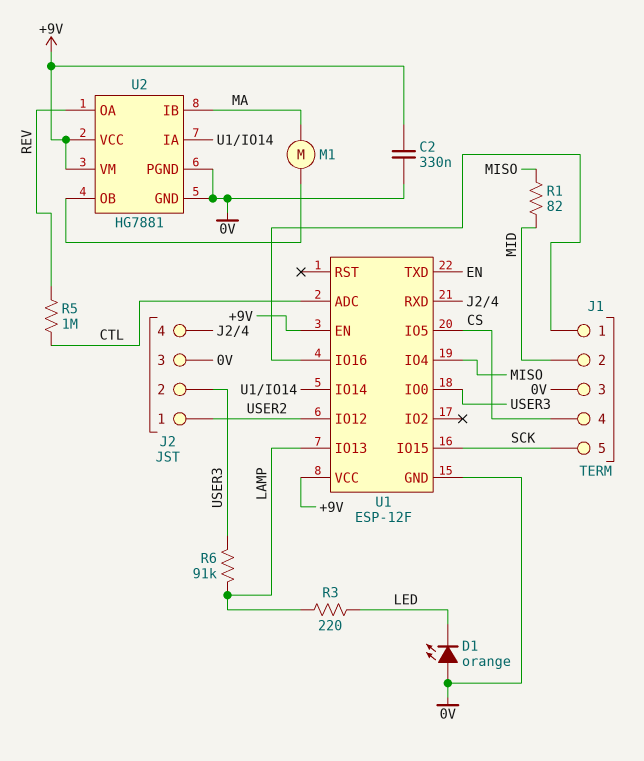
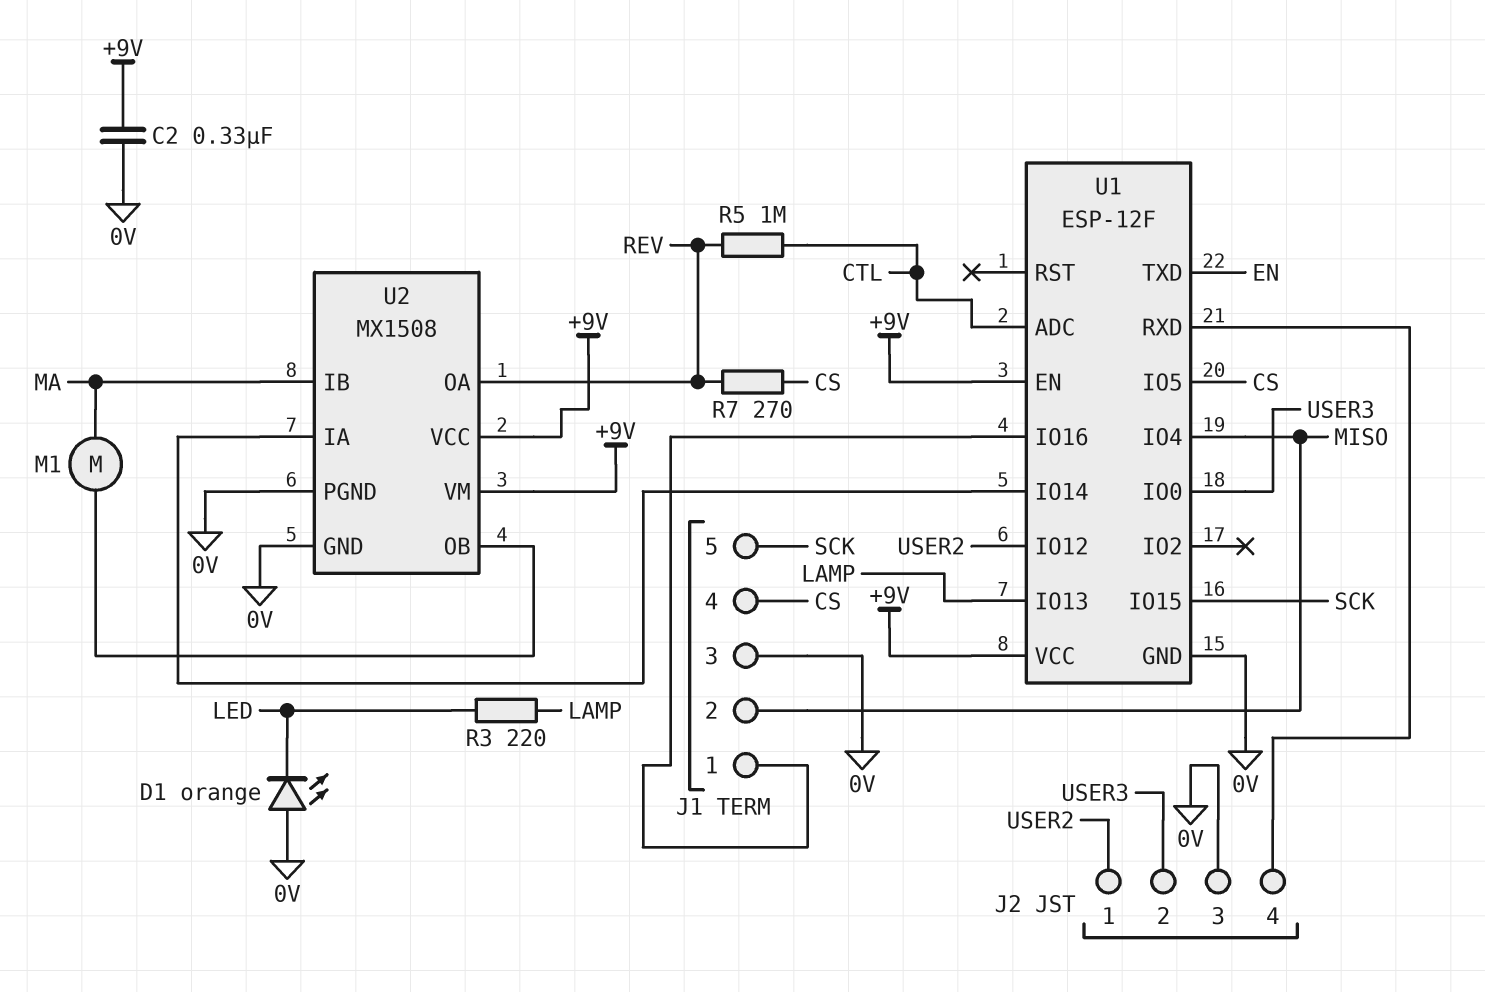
J1 pin 2: MID -> MISO
R1: 82 (MID, MISO) -> none
R6: 91k (LAMP, USER3) -> none
R7: none -> 270 (CS, REV)
U2: HG7881 -> MX1508

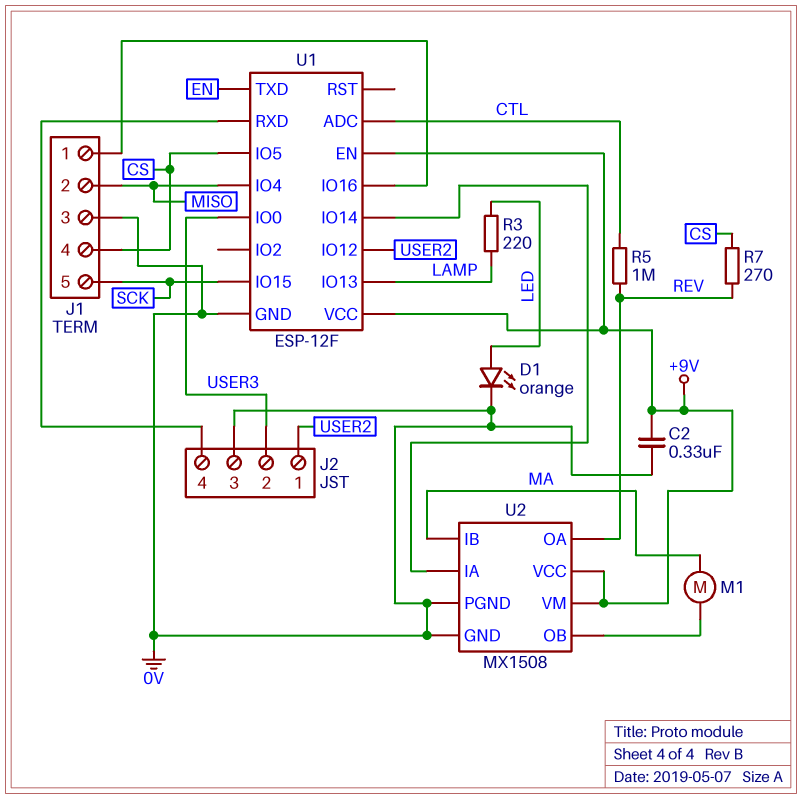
D1: LED orange (A 0V, K LED) -> LED orange (A LED, K 0V)

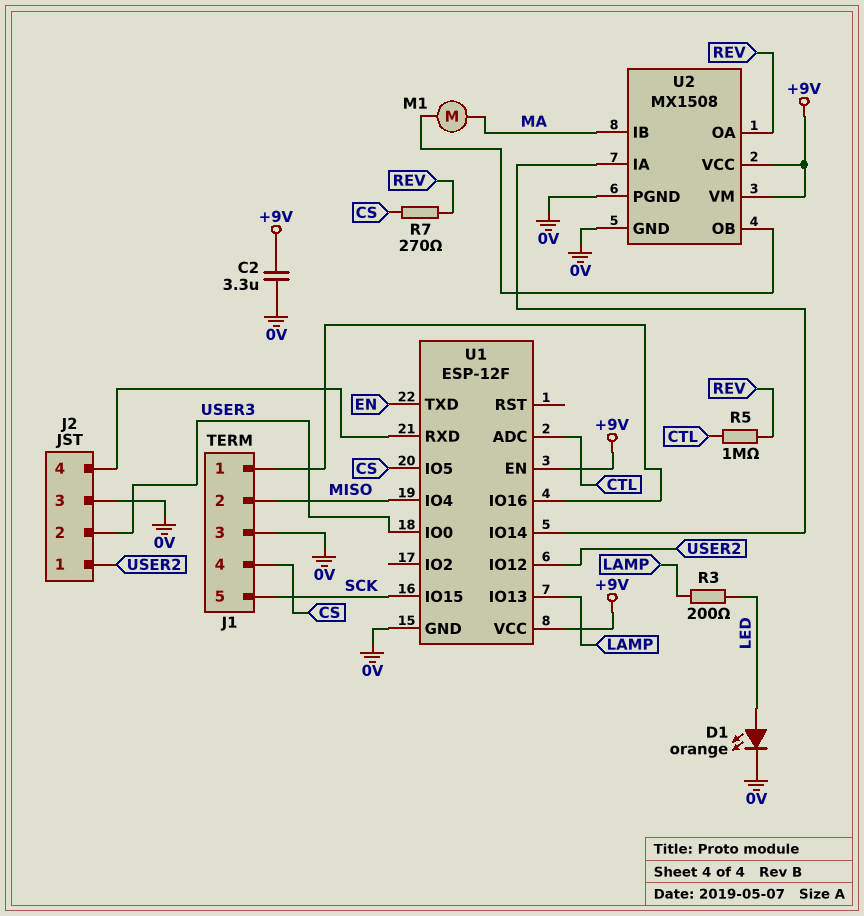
C2: 330nF (+9V, 0V) -> 3.3uF (+9V, 0V)
R3: 220 (LAMP, LED) -> 200 (LAMP, LED)

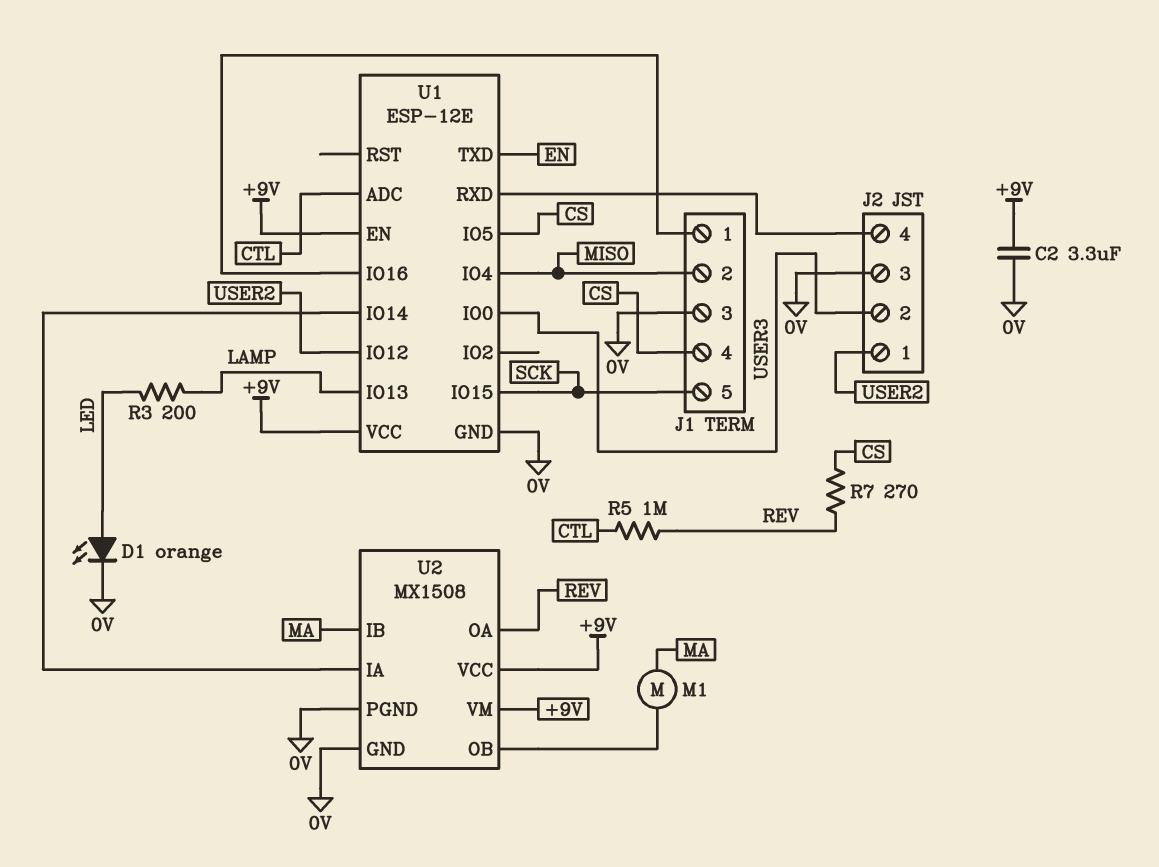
U1: ESP-12F -> ESP-12E

